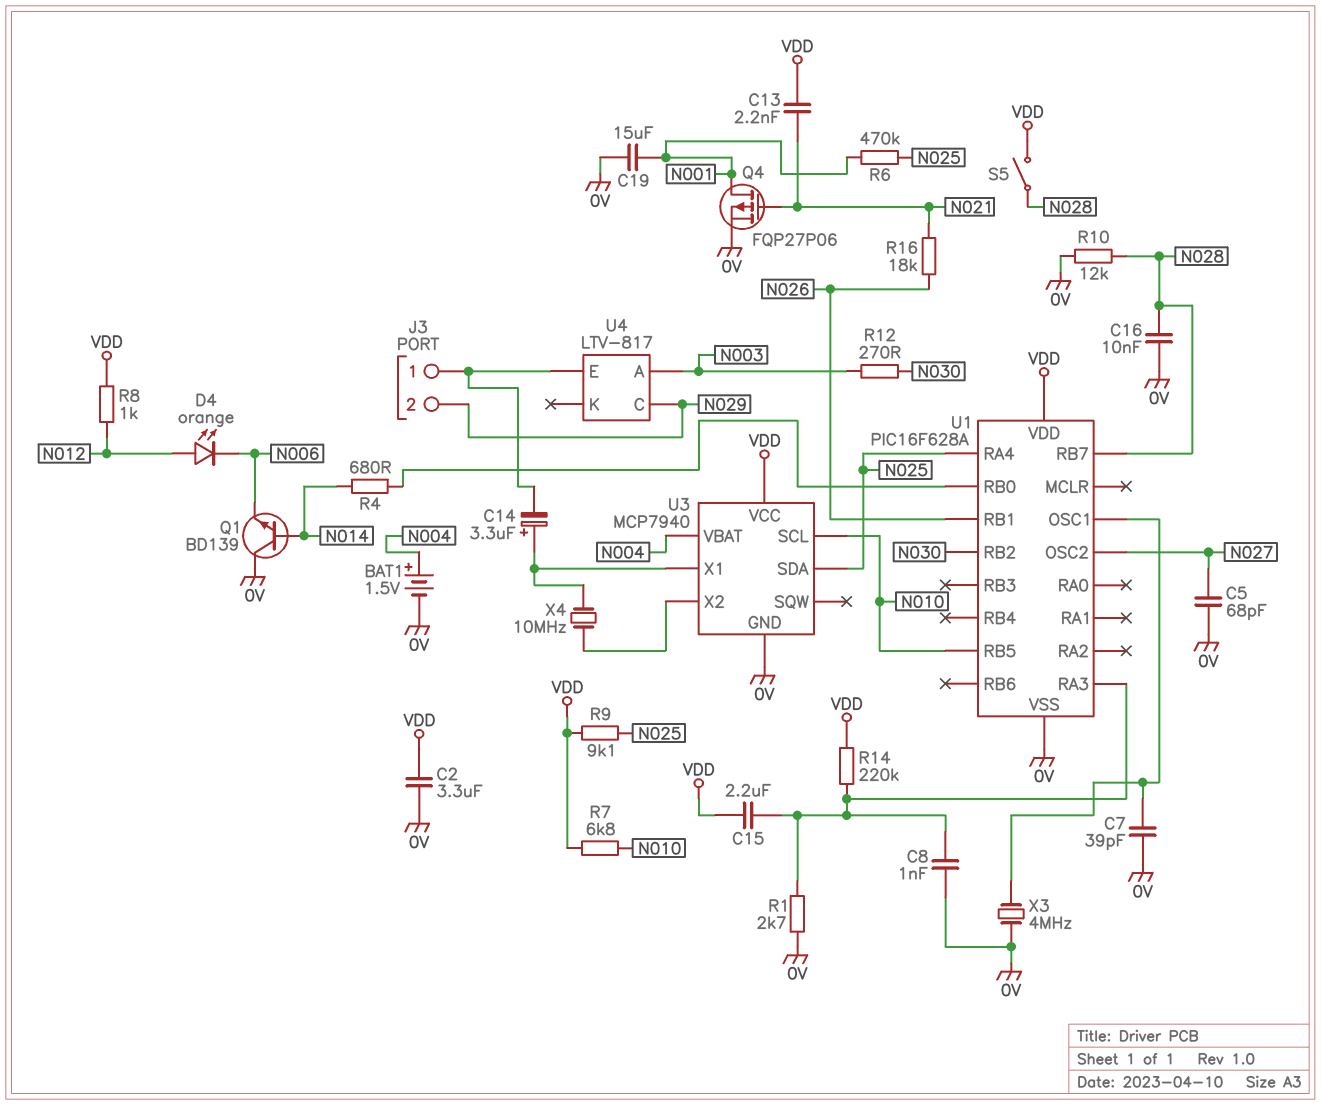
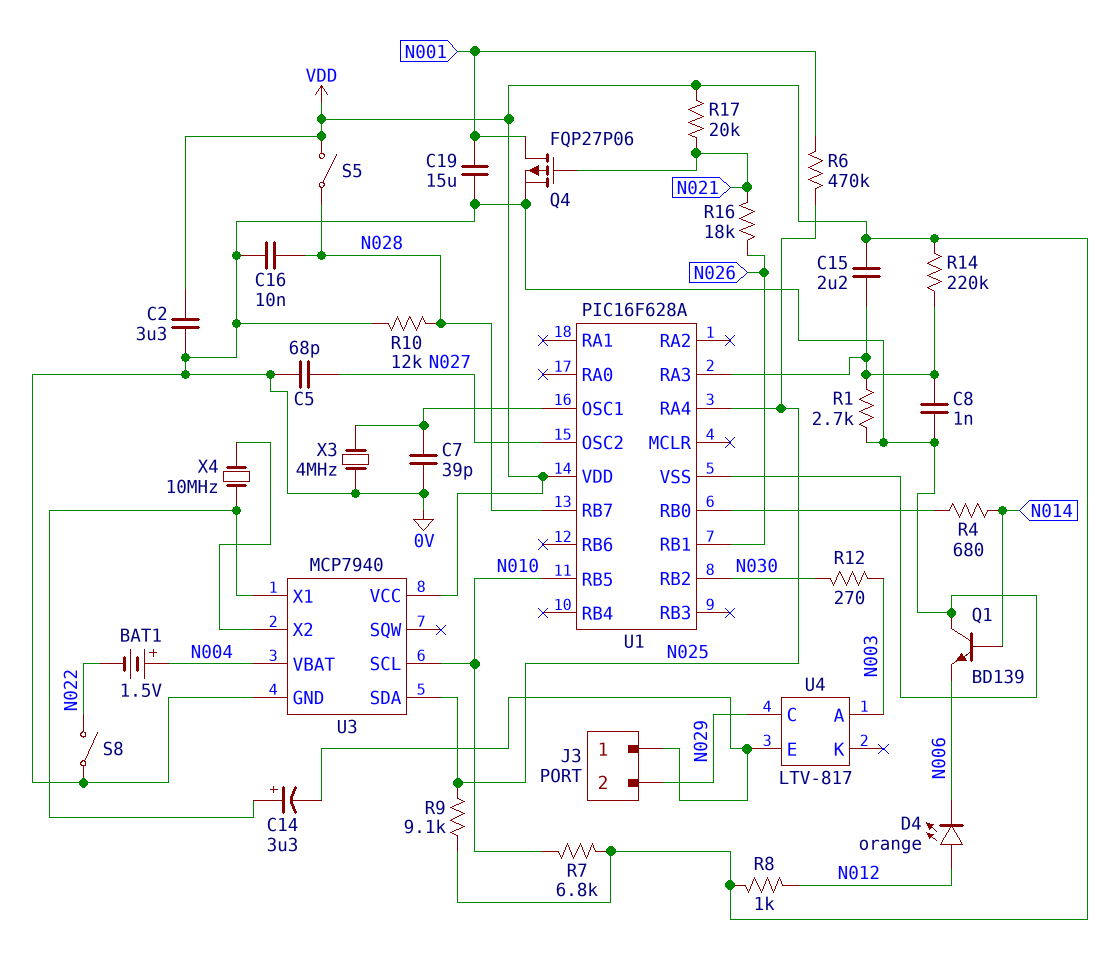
BAT1: 1.5V (plus N004, minus 0V) -> 1.5V (plus N004, minus N022)
C13: 2.2nF (N021, VDD) -> none
R17: none -> 20k (N021, VDD)
S8: none -> switch (0V, N022)

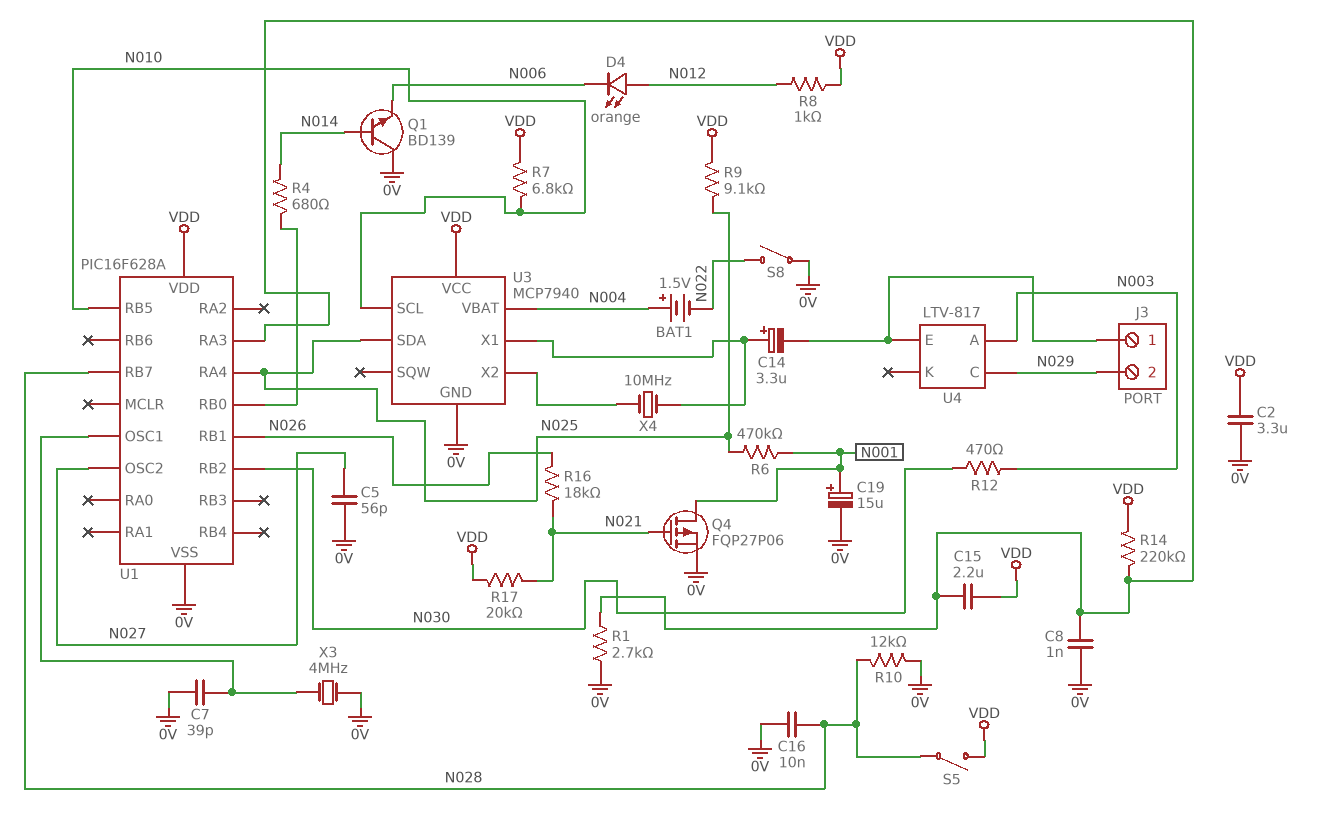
C5: 68pF (0V, N027) -> 56pF (0V, N027)
C19: 15uF (0V, N001) -> 15uF (plus N001, minus 0V)
R12: 270 (N003, N030) -> 470 (N003, N030)

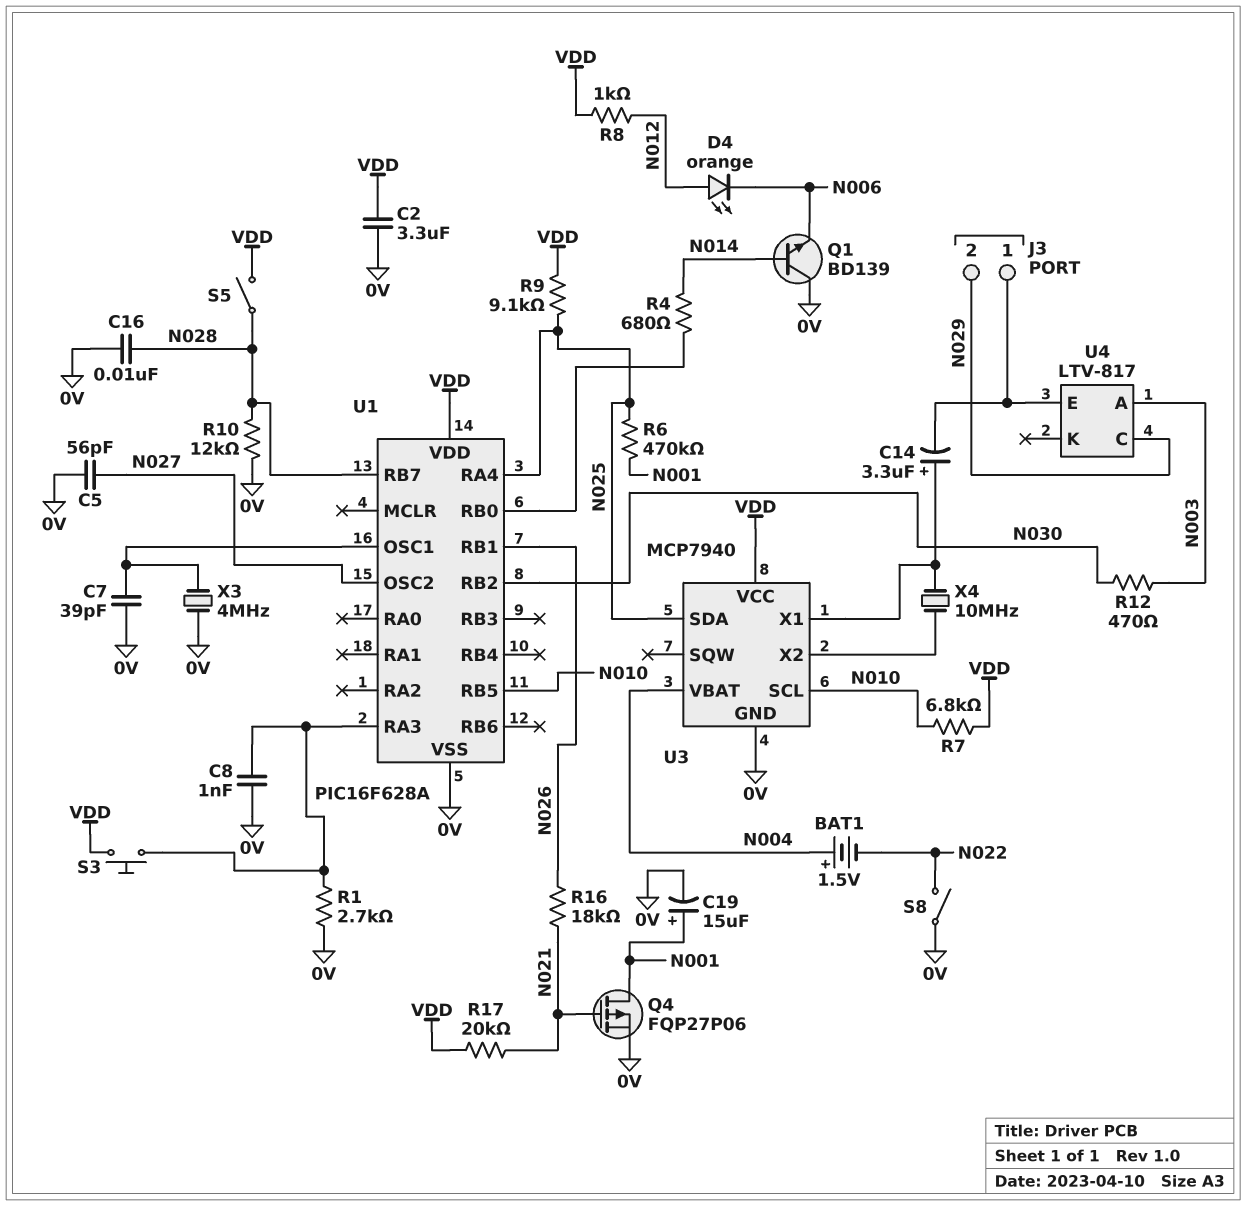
C15: 2.2uF (U1/RA3, VDD) -> none
R14: 220k (U1/RA3, VDD) -> none
S3: none -> button (U1/RA3, VDD)

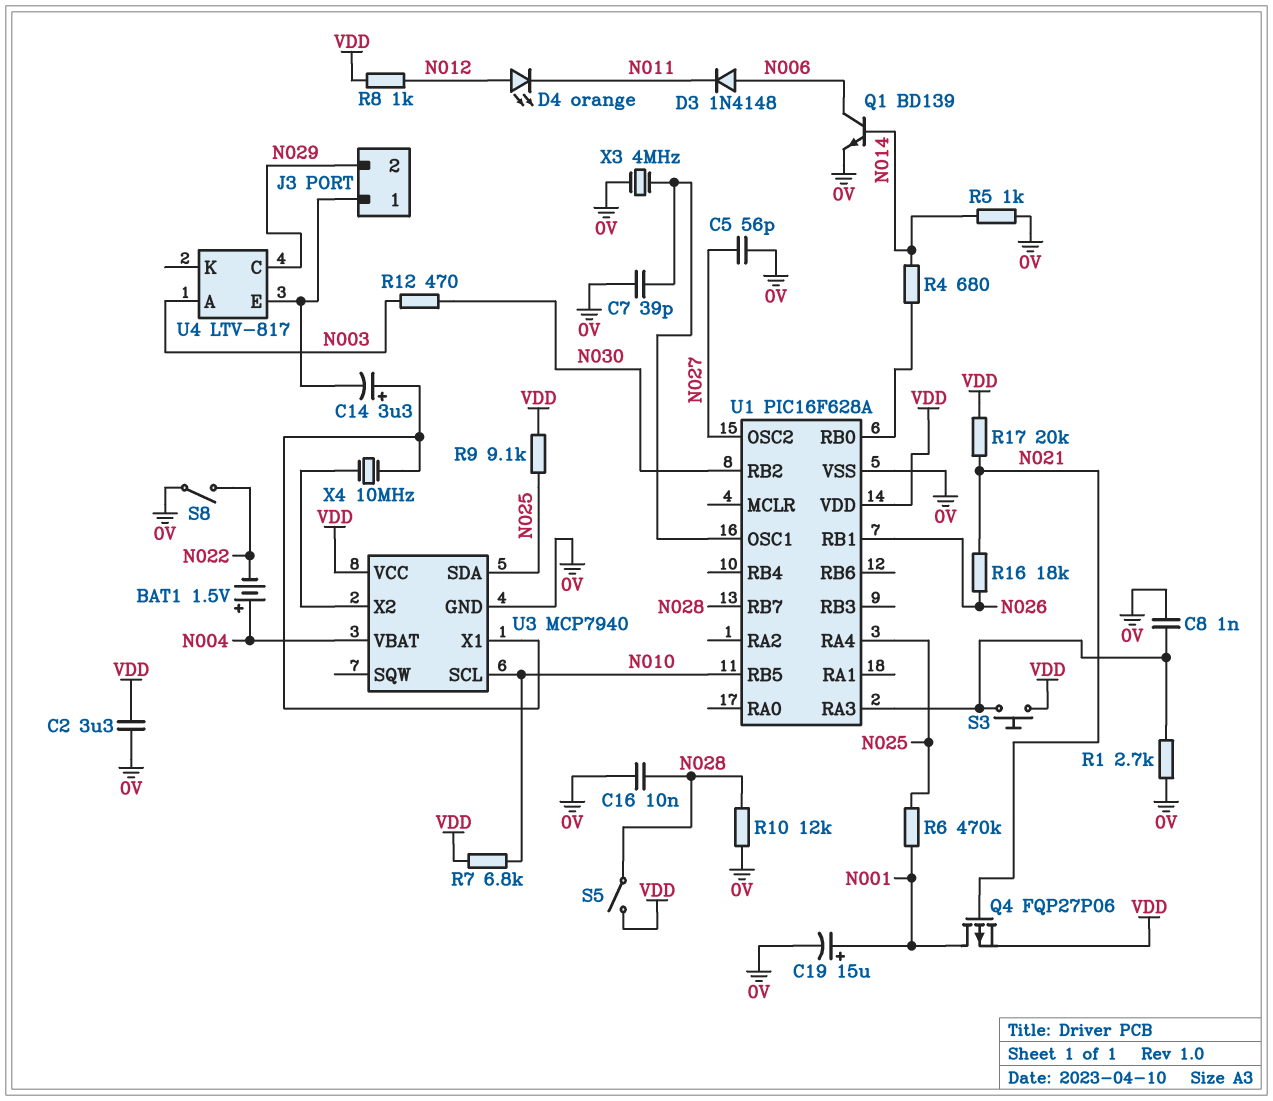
D3: none -> diode 1N4148 (A N006, K N011)
D4: LED orange (A N012, K N006) -> LED orange (A N012, K N011)
Q1: NPN BD139 (B N014, C 0V, E N006) -> NPN BD139 (B N014, C N006, E 0V)
Q4: PMOS FQP27P06 (G N021, D N001, S 0V) -> PMOS FQP27P06 (G N021, D N001, S VDD)
R5: none -> 1k (0V, N014)

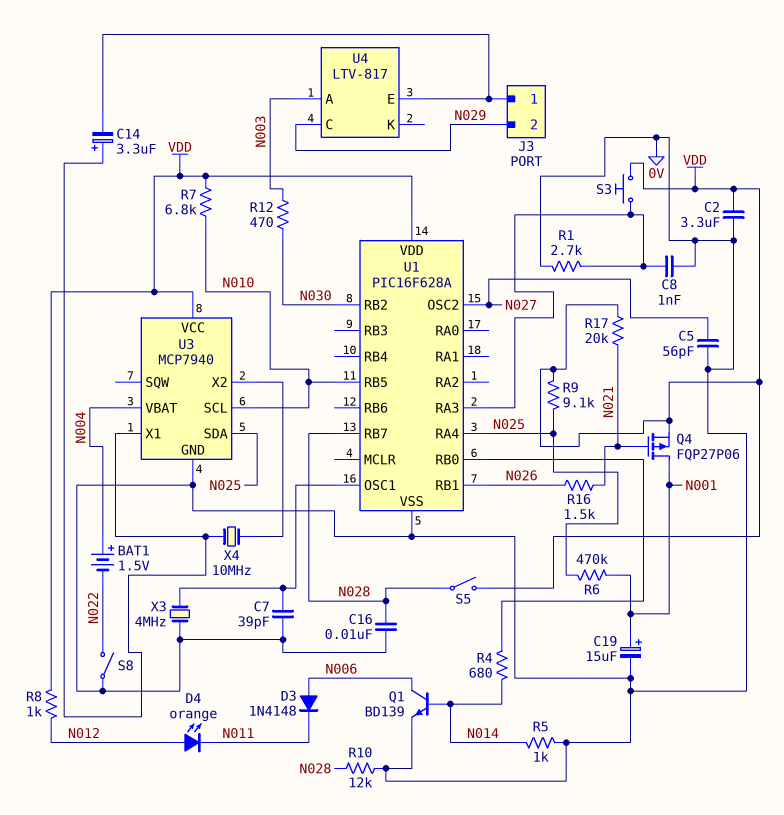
R16: 18k (N021, N026) -> 1.5k (N021, N026)

